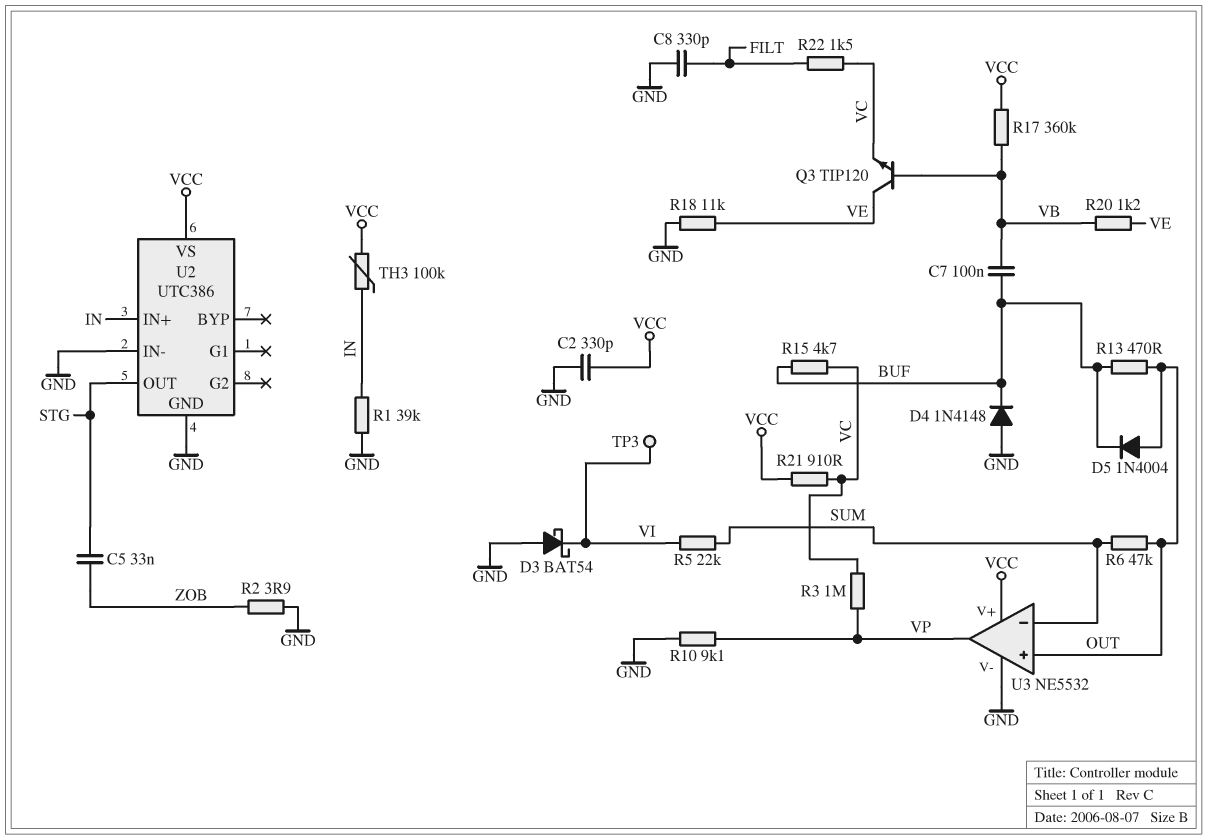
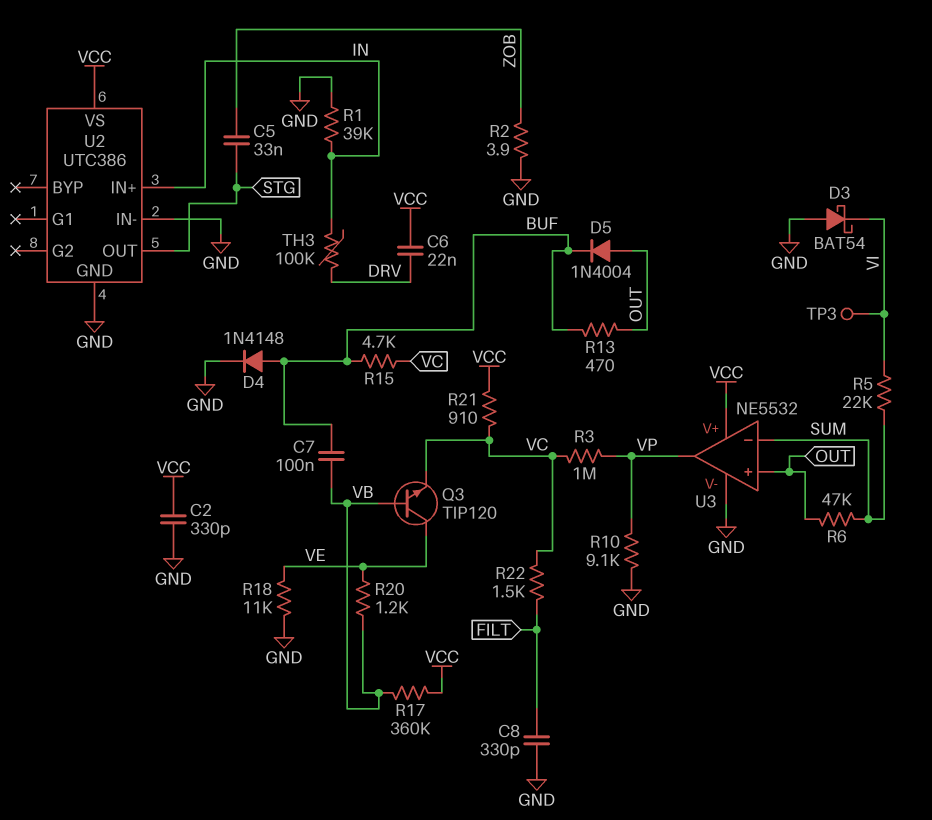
C6: none -> 22nF (DRV, VCC)
D4: diode 1N4148 (A GND, K BUF) -> diode 1N4148 (A BUF, K GND)
TH3: 100k (IN, VCC) -> 100k (DRV, IN)

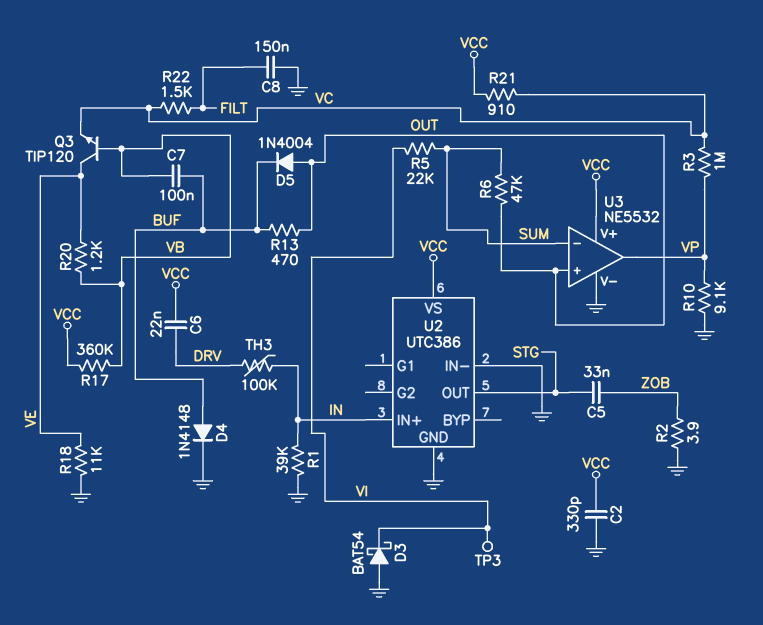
C8: 330pF (FILT, GND) -> 150nF (FILT, GND)
R15: 4.7k (BUF, VC) -> none

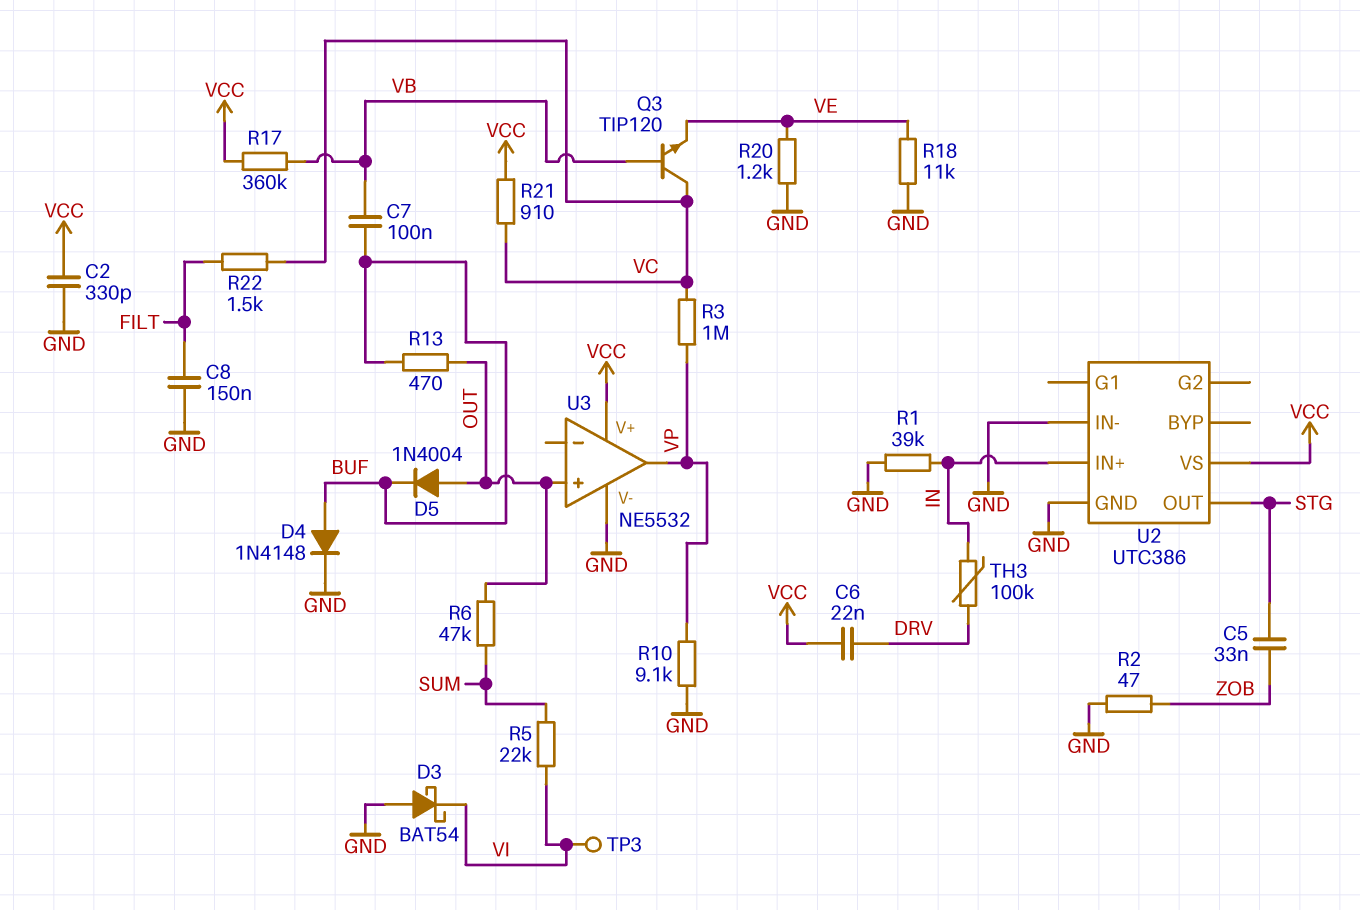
Q3: NPN TIP120 (B VB, C VE, E VC) -> NPN TIP120 (B VB, C VC, E VE)
R2: 3.9 (GND, ZOB) -> 47 (GND, ZOB)
R20: 1.2k (VB, VE) -> 1.2k (GND, VE)
U3 pin in-: SUM -> none

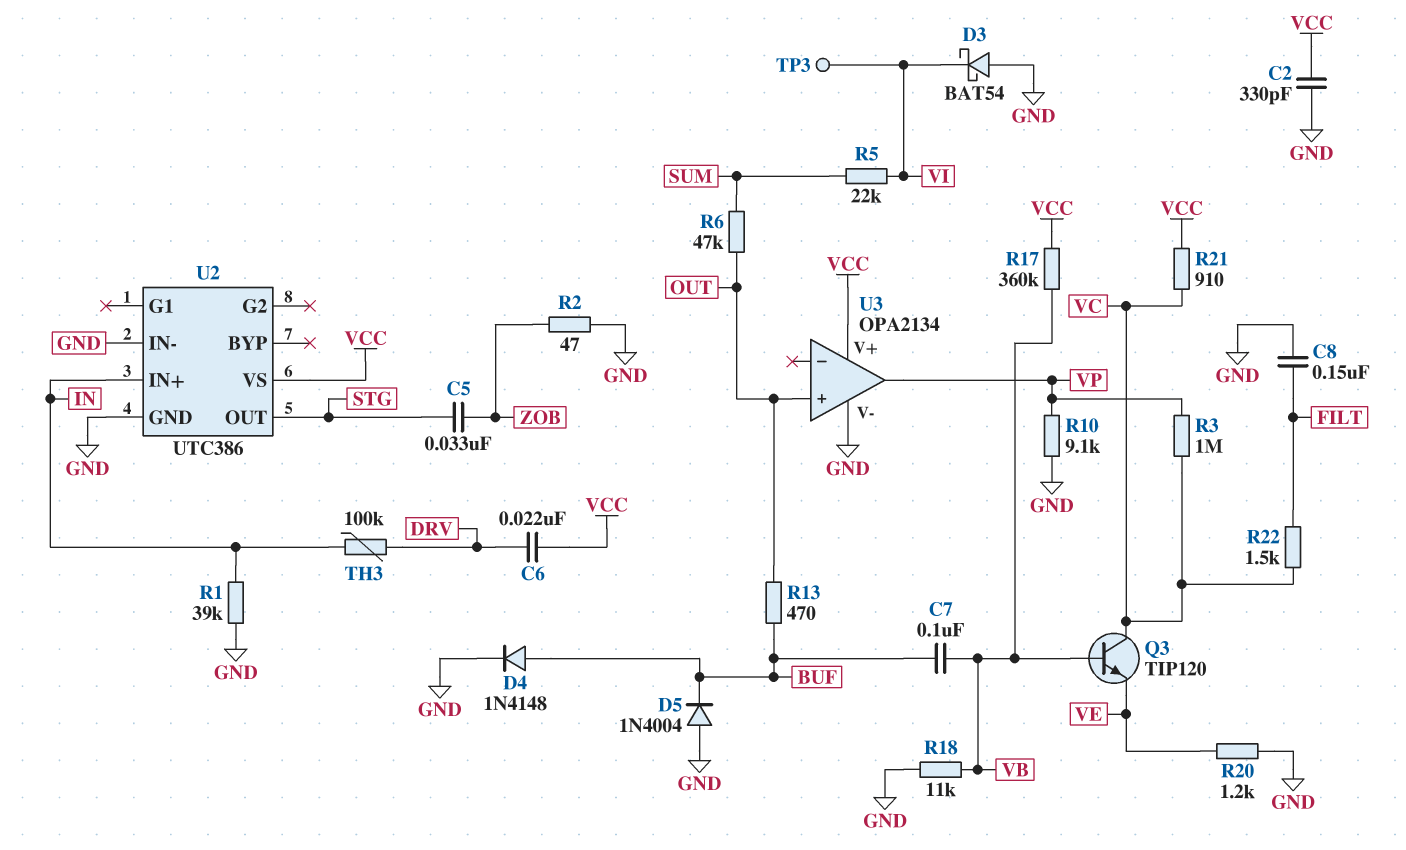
D5: diode 1N4004 (A OUT, K BUF) -> diode 1N4004 (A GND, K BUF)
R18: 11k (GND, VE) -> 11k (GND, VB)
U3: NE5532 -> OPA2134

